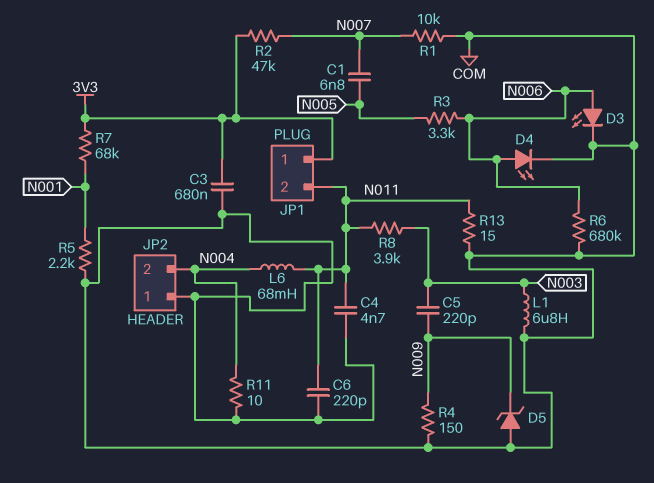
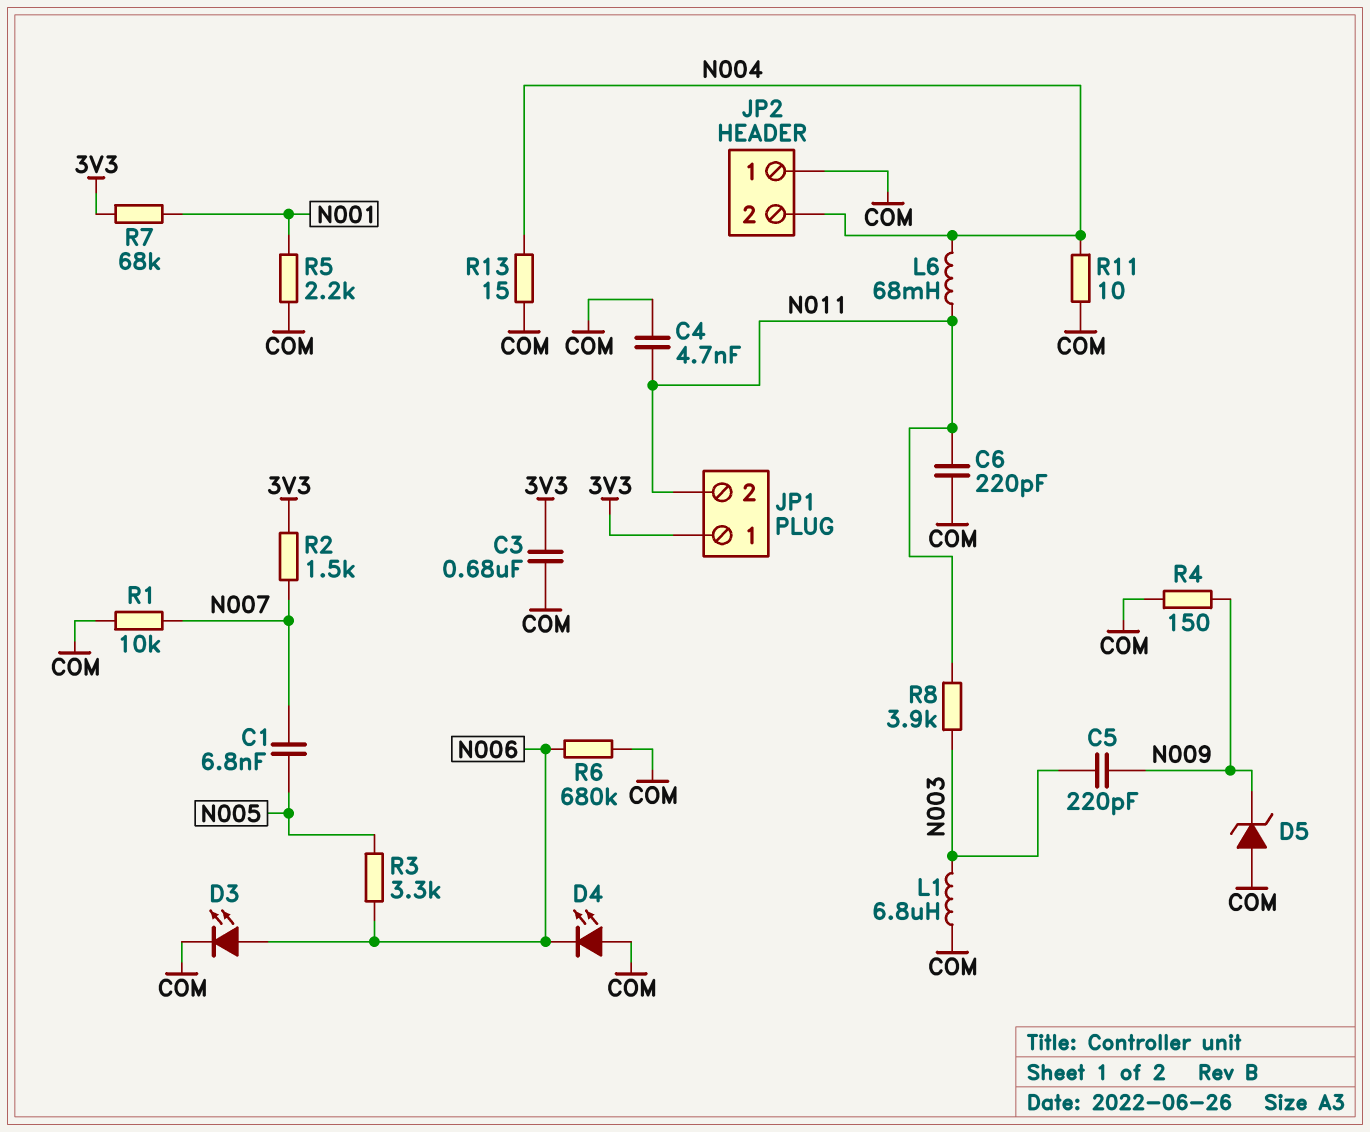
D4: LED (A N006, K COM) -> LED (A COM, K N006)
R2: 47k (3V3, N007) -> 1.5k (3V3, N007)
R13: 15 (COM, N011) -> 15 (COM, N004)

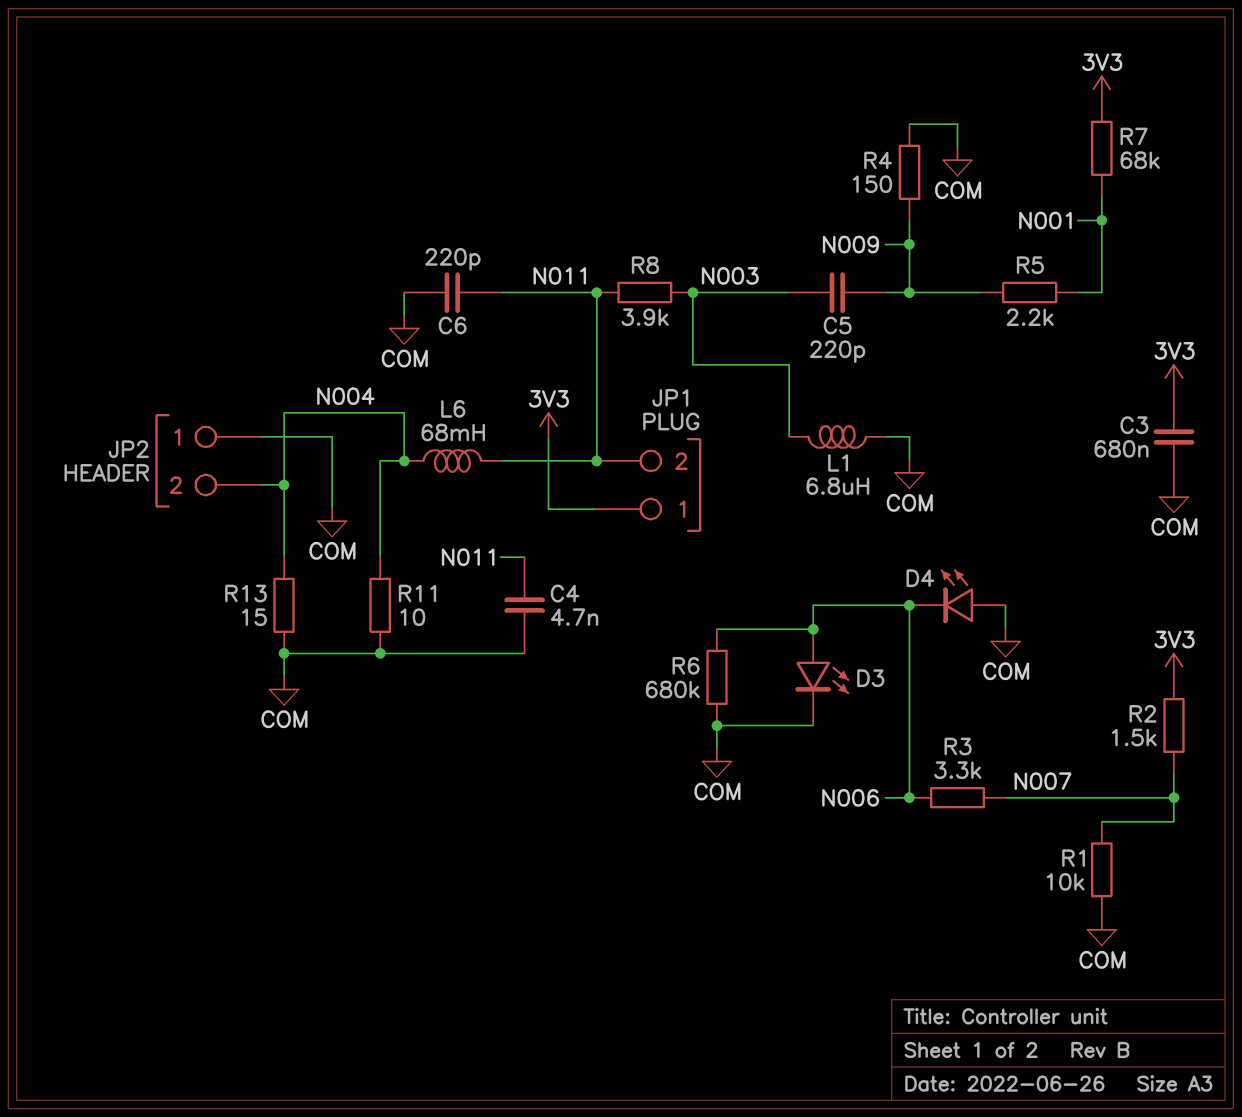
C1: 6.8nF (N005, N007) -> none
D5: zener (A COM, K N009) -> none
R3: 3.3k (N005, N006) -> 3.3k (N006, N007)
R5: 2.2k (COM, N001) -> 2.2k (N001, N009)

